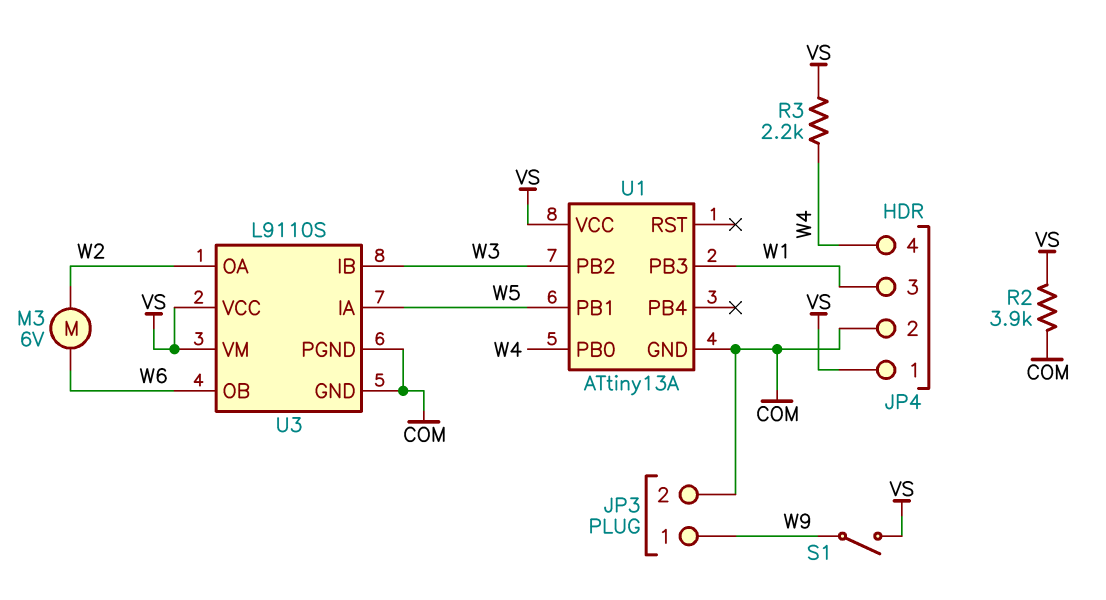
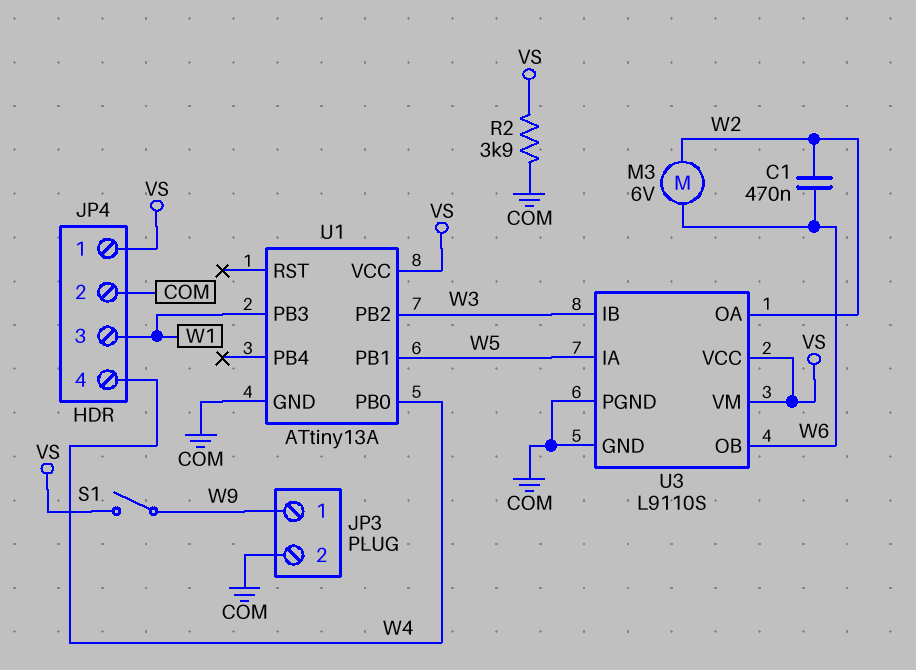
C1: none -> 470nF (W2, W6)
R3: 2.2k (VS, W4) -> none

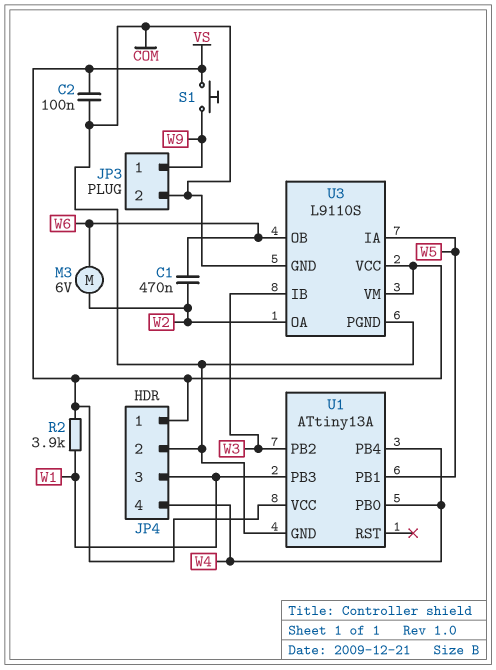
C2: none -> 100nF (COM, VS)
R2: 3.9k (COM, VS) -> 3.9k (VS, W1)
S1: switch (VS, W9) -> button (VS, W9)
U1 pin PB4: none -> W4

